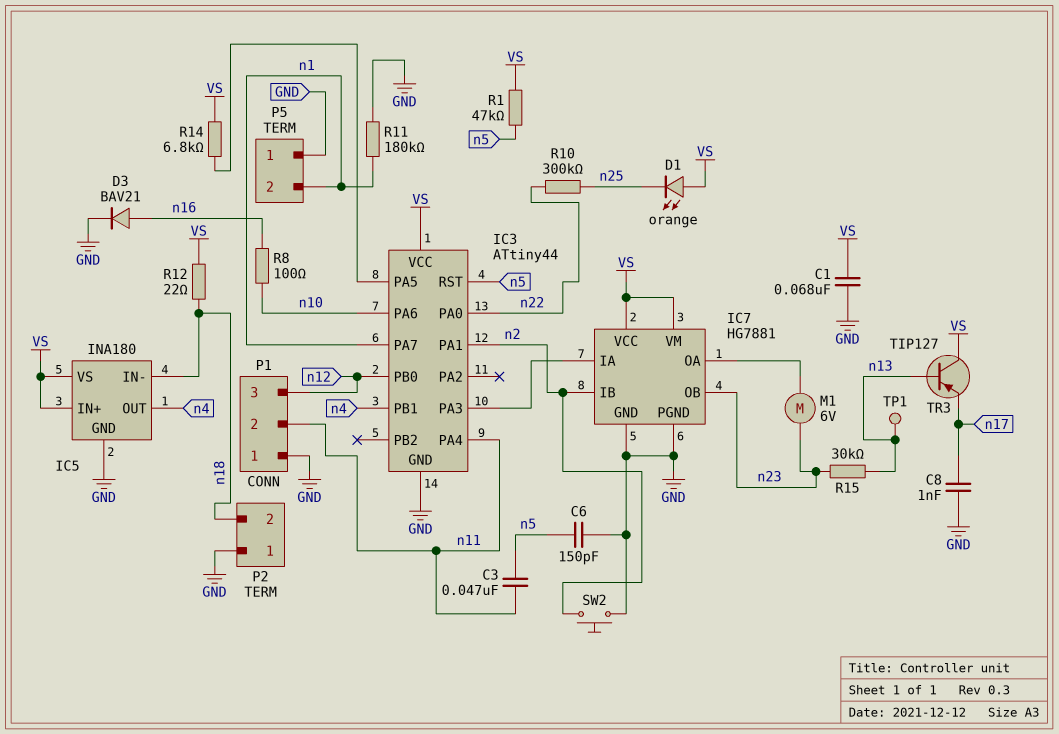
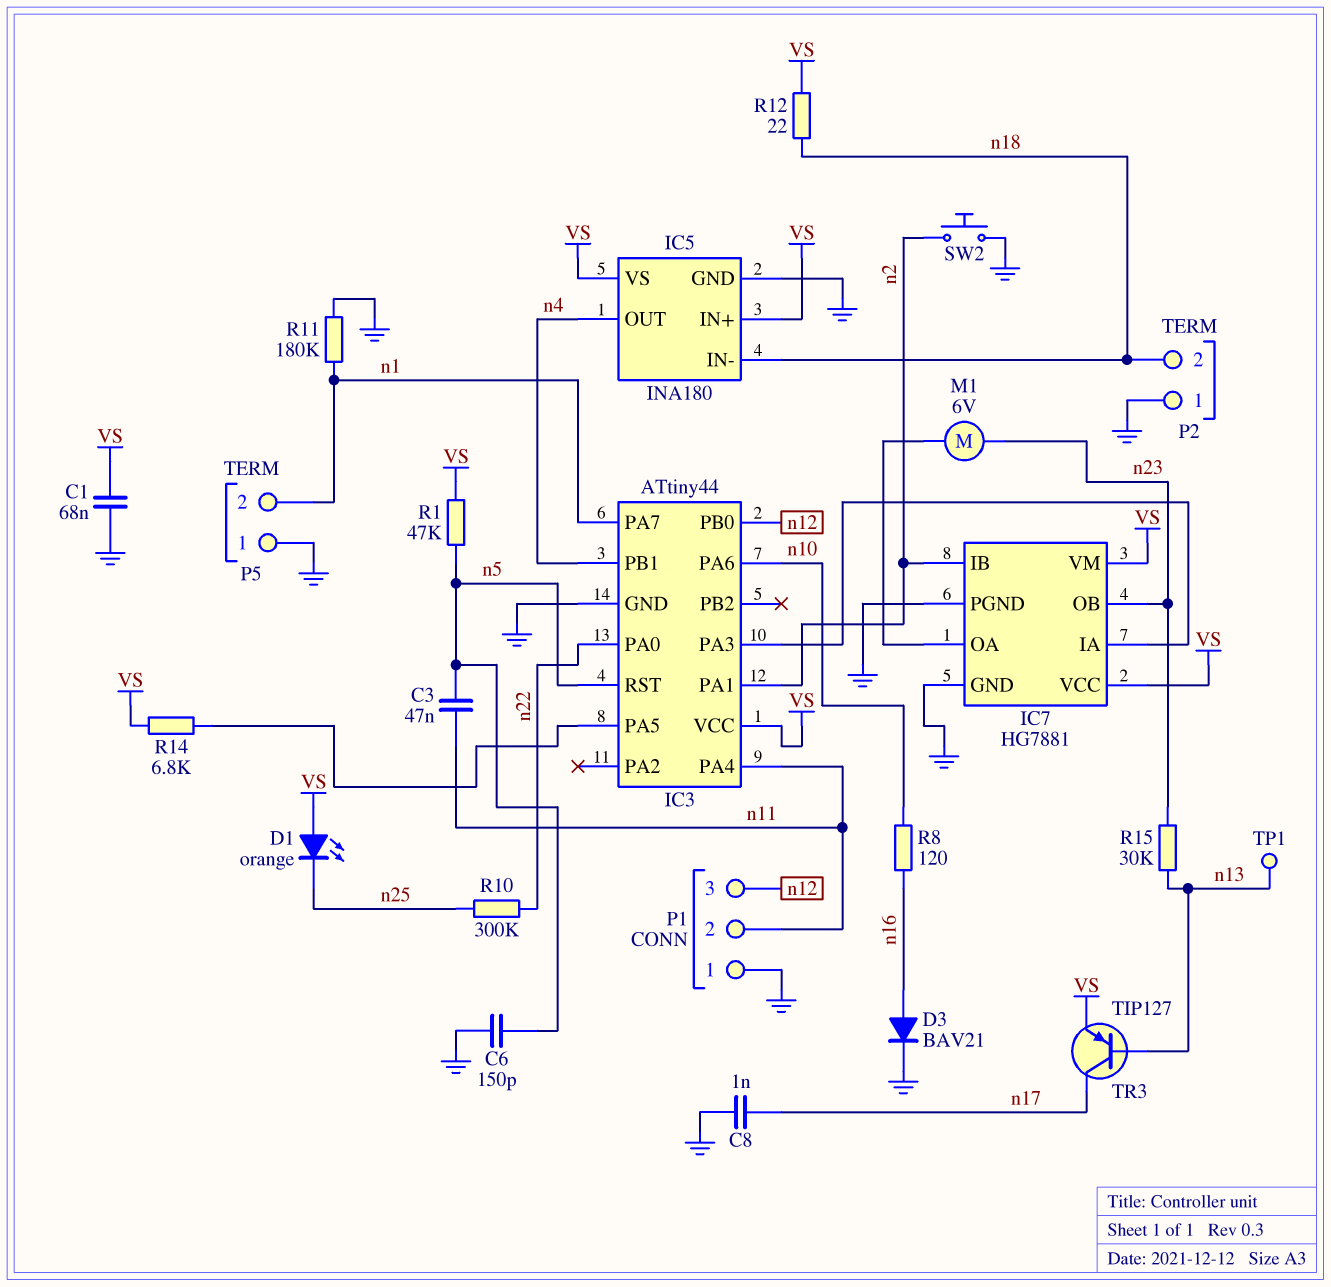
R8: 100 (n10, n16) -> 120 (n10, n16)
TR3: PNP TIP127 (B n13, C VS, E n17) -> PNP TIP127 (B n13, C n17, E VS)

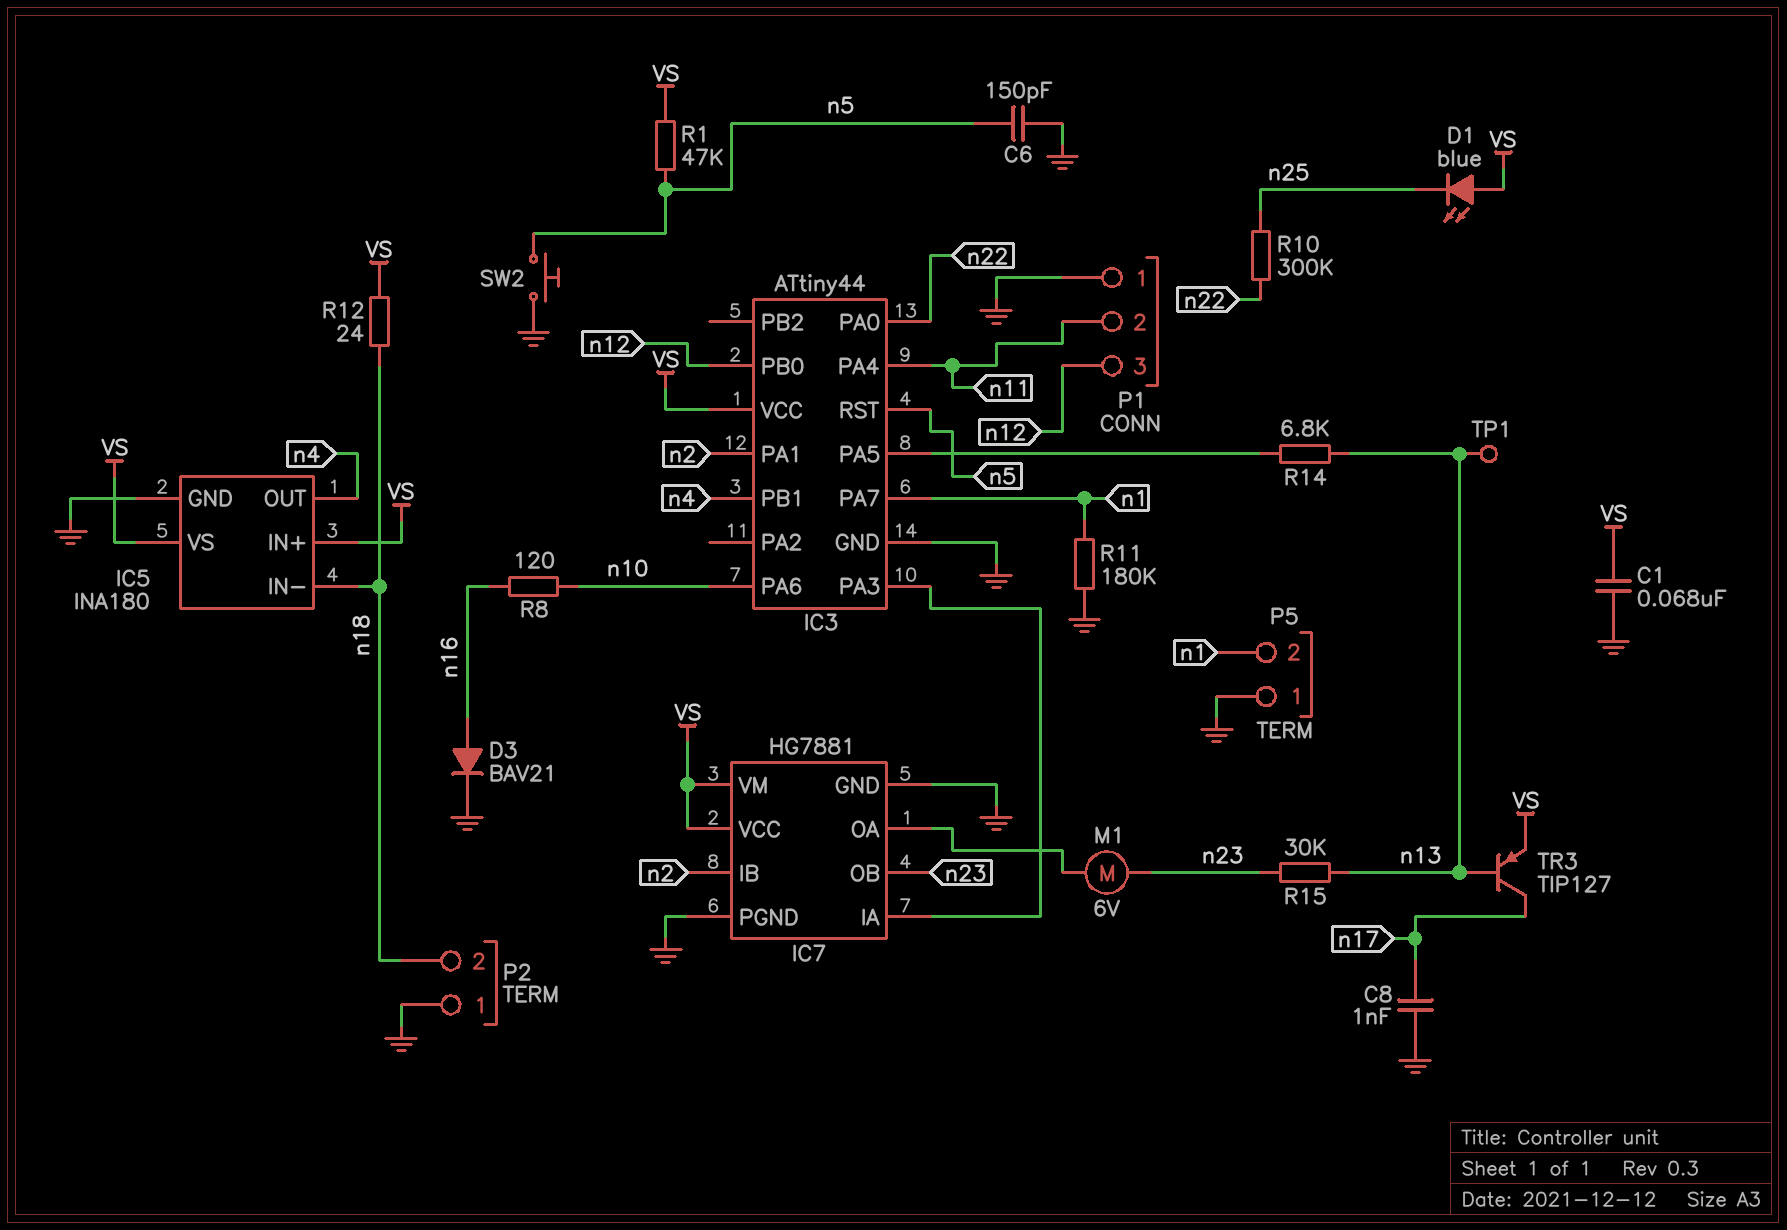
C3: 47nF (n5, n11) -> none
D1: LED orange (A VS, K n25) -> LED blue (A VS, K n25)
R12: 22 (VS, n18) -> 24 (VS, n18)
R14: 6.8k (IC3/PA5, VS) -> 6.8k (IC3/PA5, n13)
SW2: button (GND, n2) -> button (GND, n5)

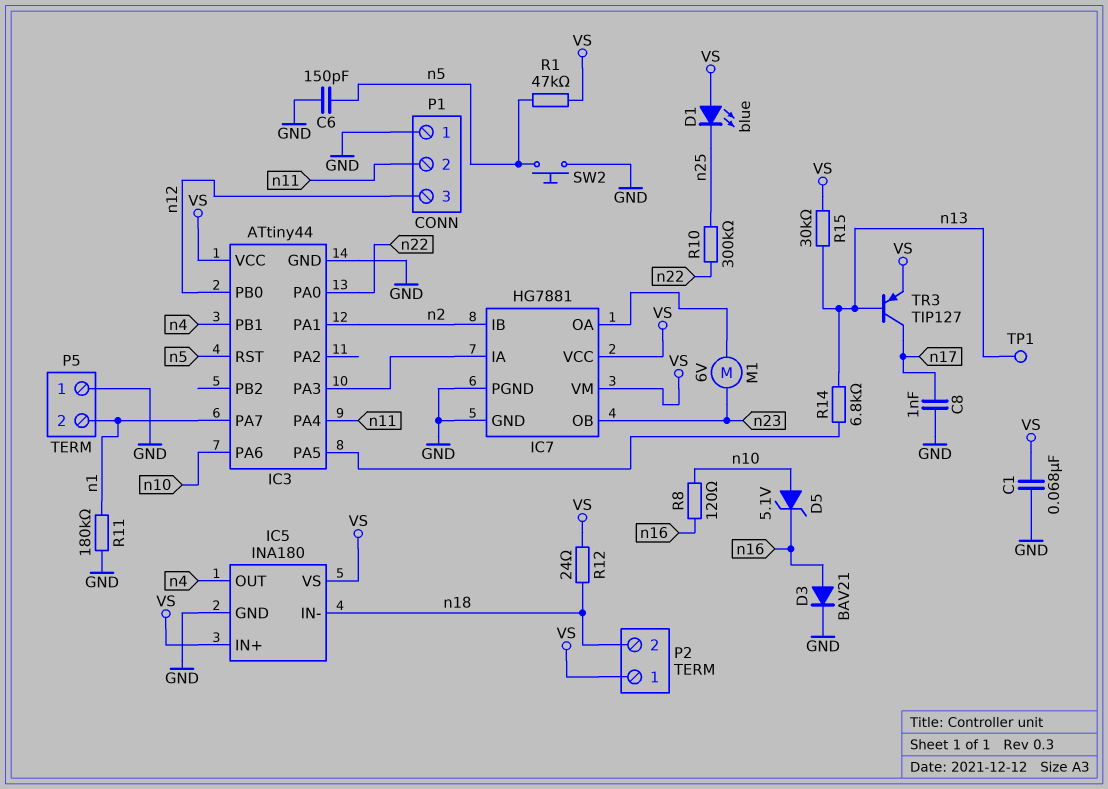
D5: none -> zener 5.1V (A n10, K n16)
P2 pin 1: GND -> VS
R15: 30k (n13, n23) -> 30k (VS, n13)

